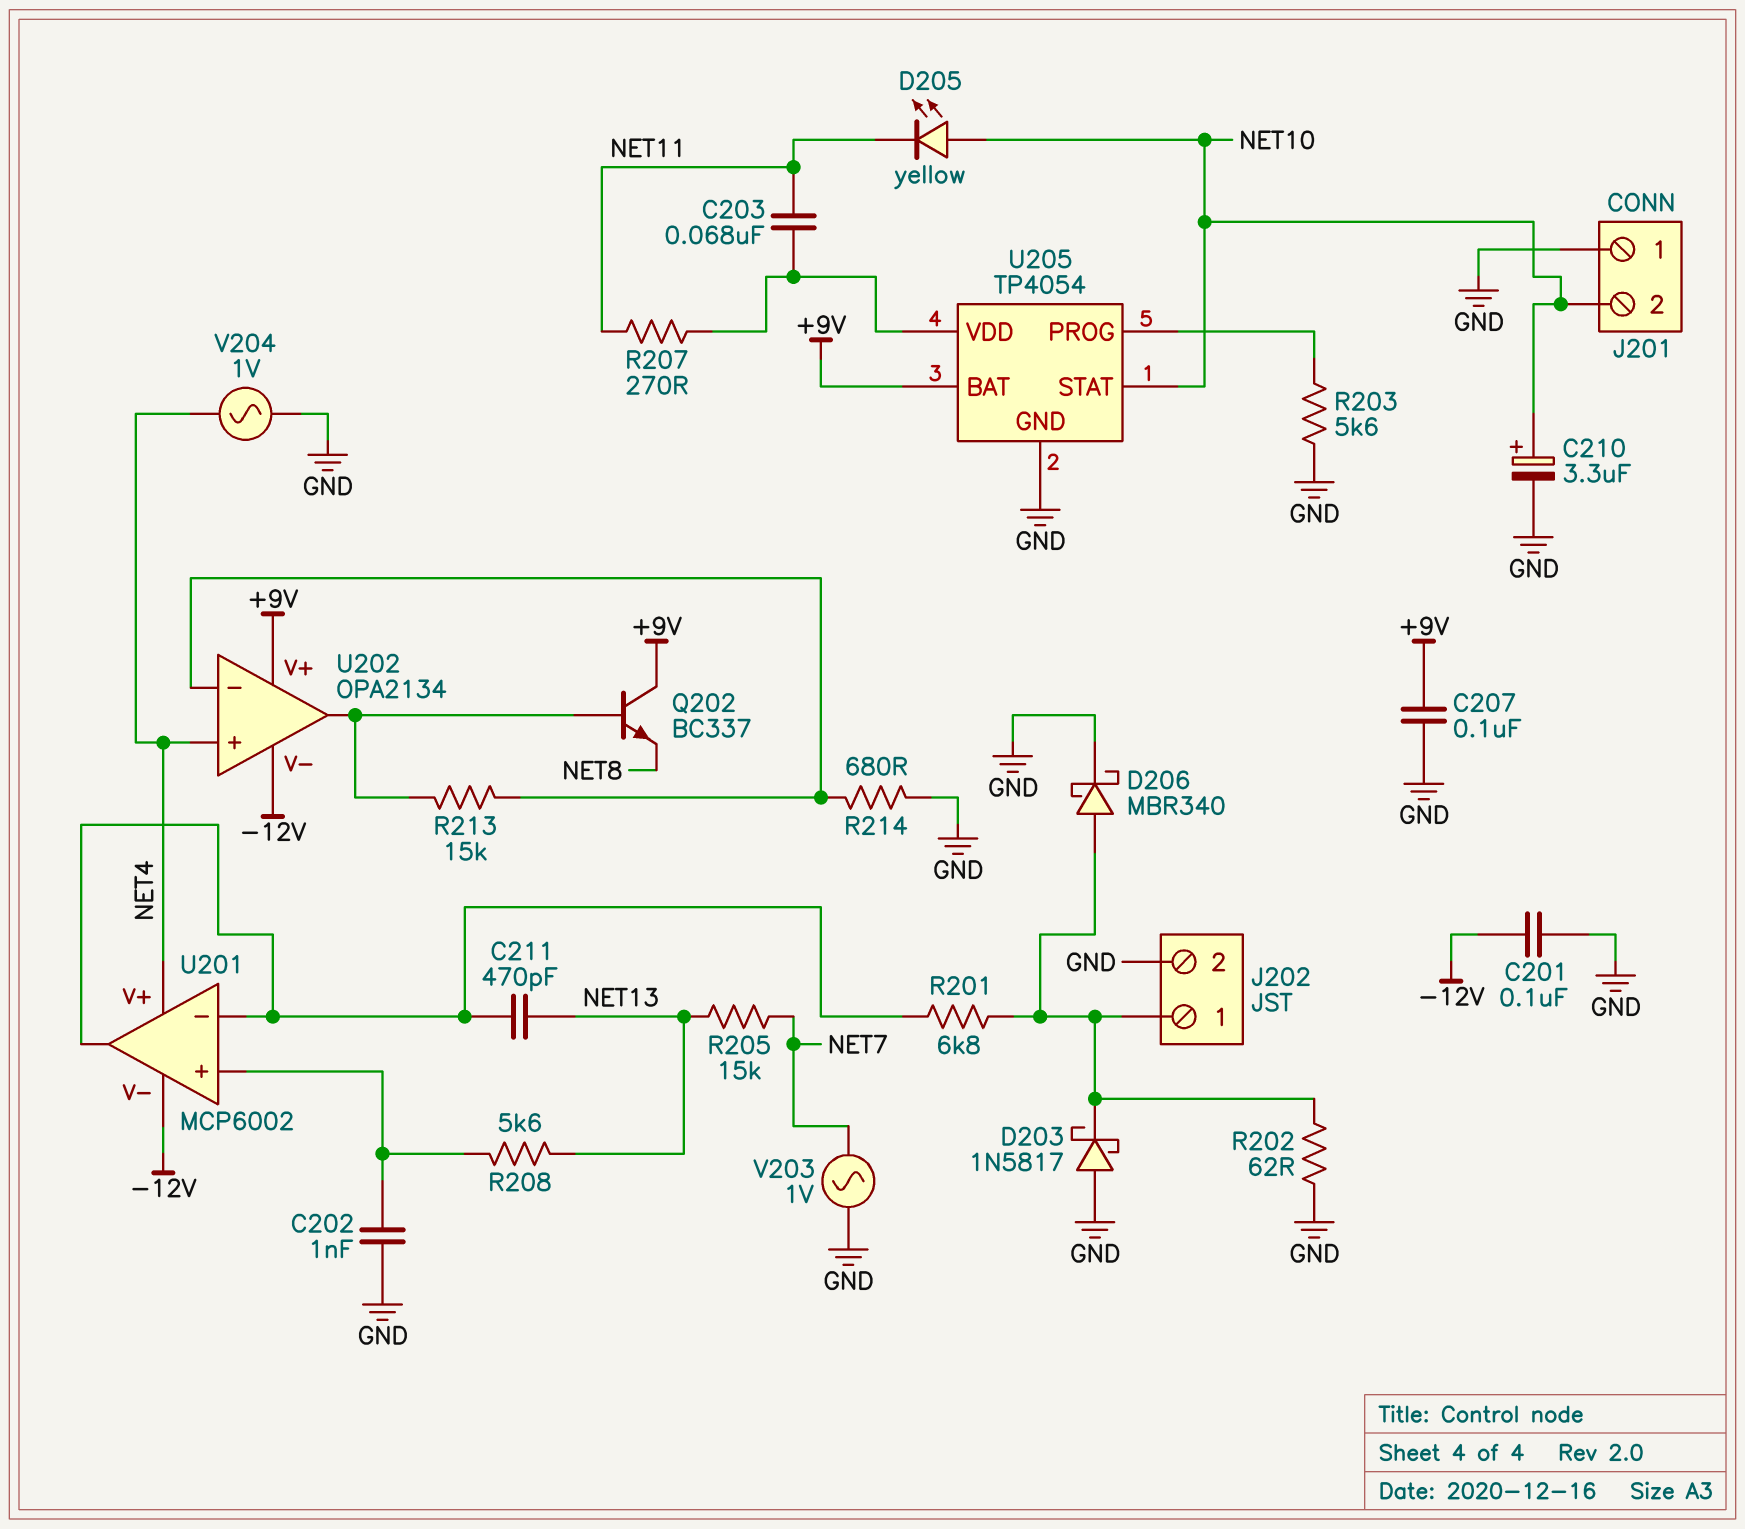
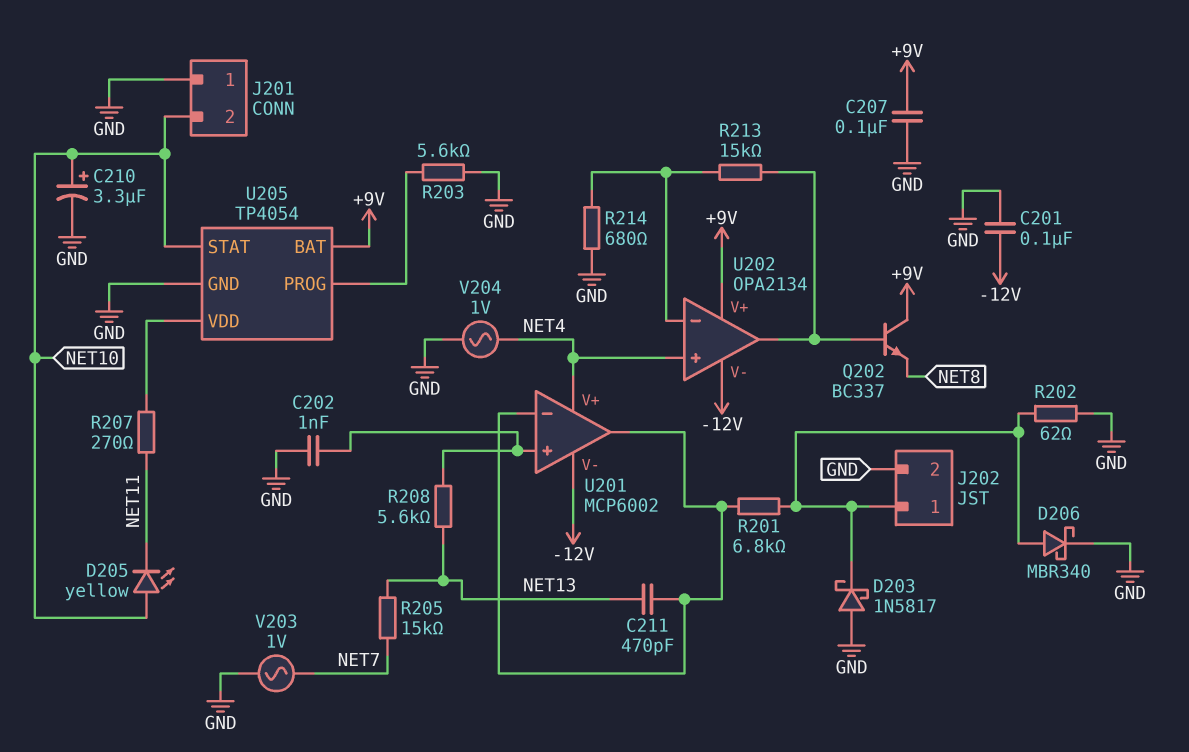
C203: 68nF (NET11, U205/VDD) -> none

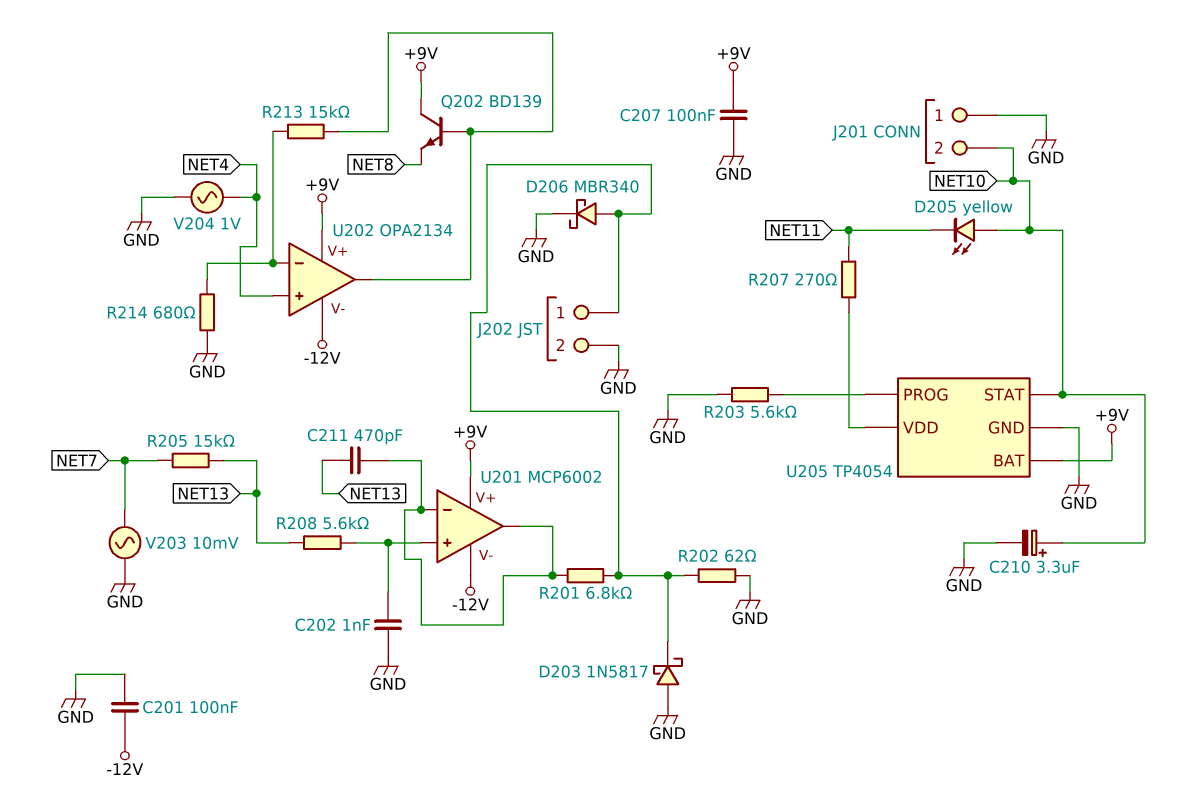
Q202: NPN BC337 (B U202/out, C +9V, E NET8) -> NPN BD139 (B U202/out, C +9V, E NET8)
U201 pin V+: NET4 -> +9V
V203: AC 1V (GND, NET7) -> AC 10mV (GND, NET7)

